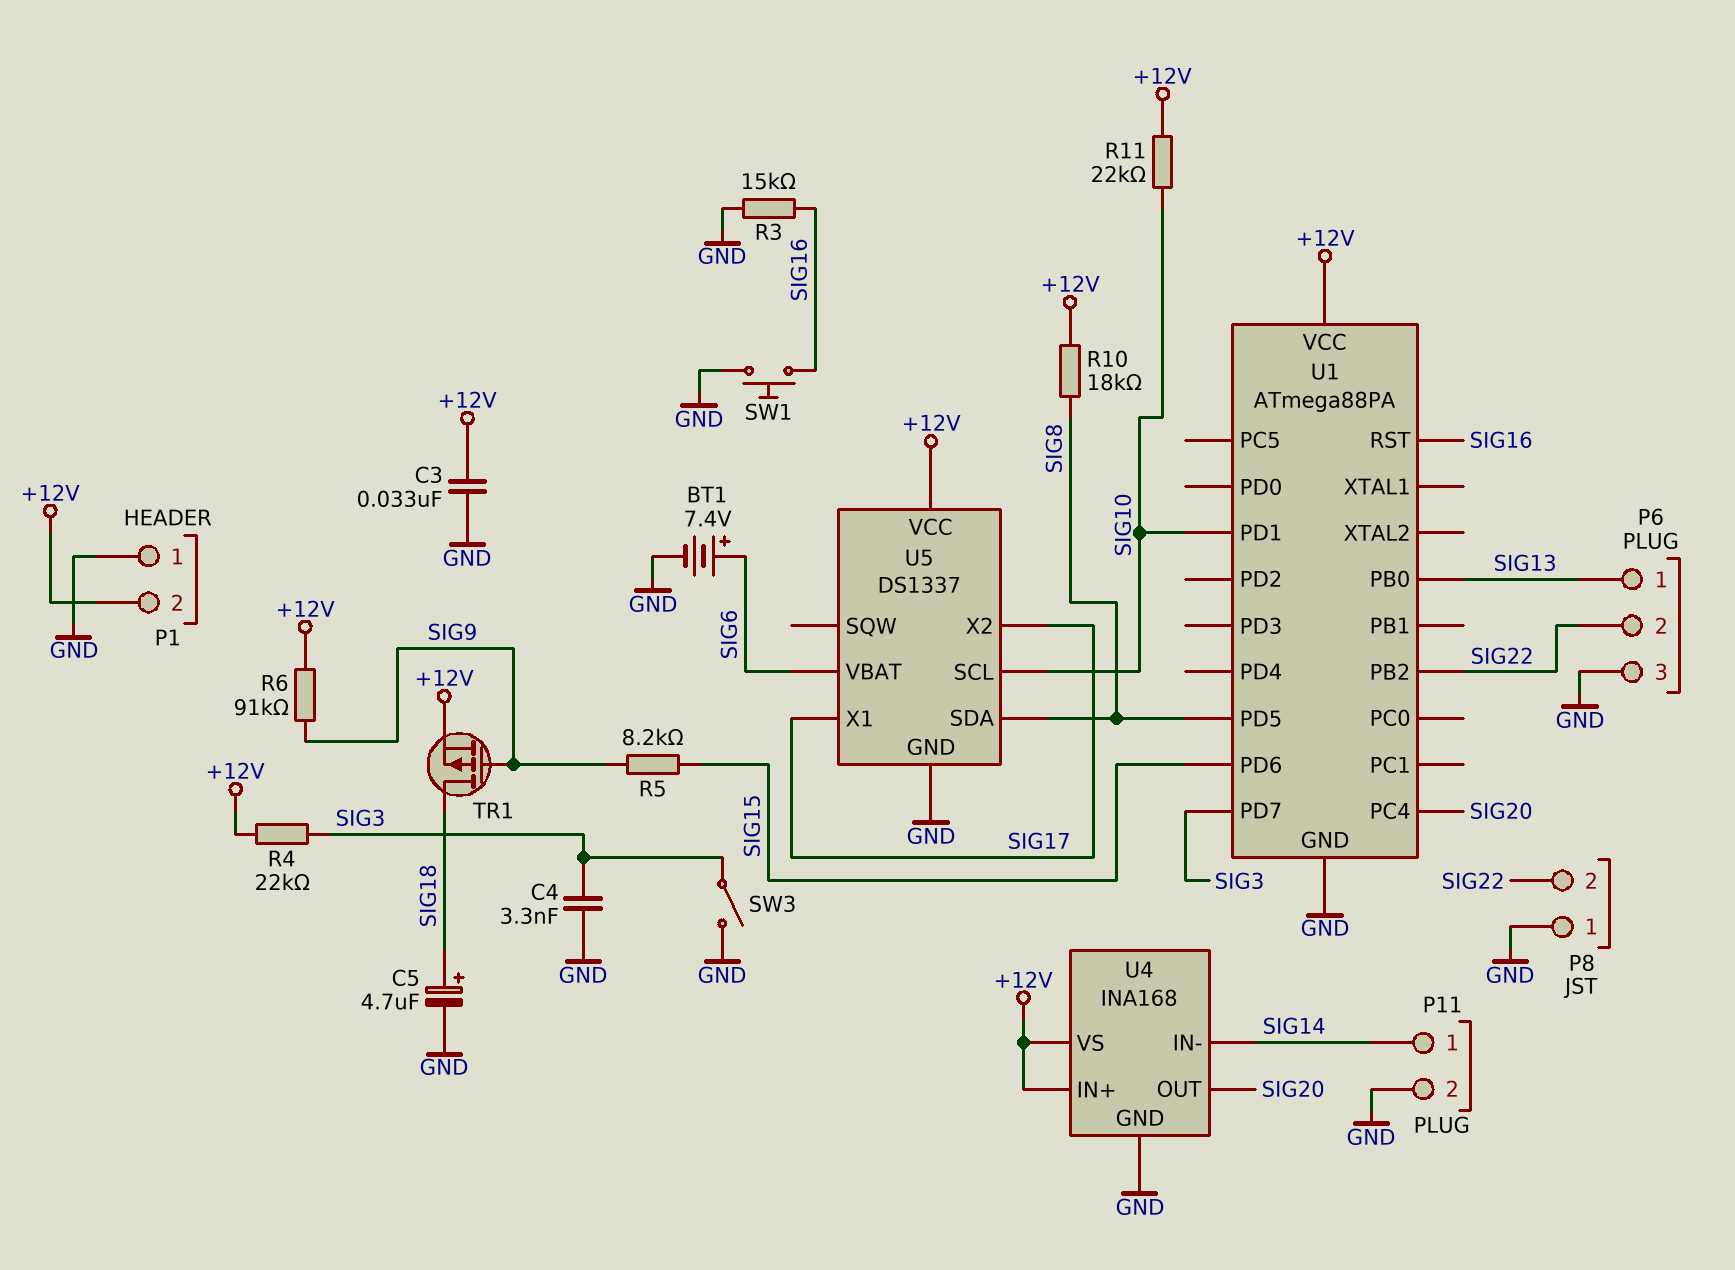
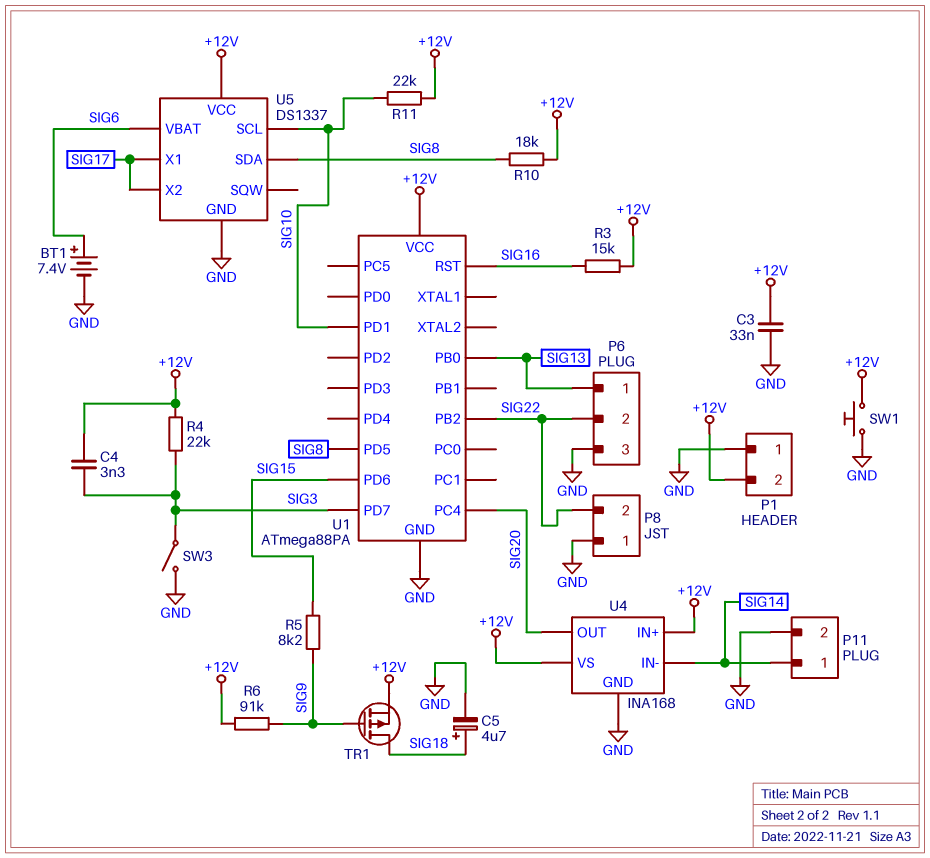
C4: 3.3nF (GND, SIG3) -> 3.3nF (+12V, SIG3)
R3: 15k (GND, SIG16) -> 15k (+12V, SIG16)
SW1: button (GND, SIG16) -> button (+12V, GND)

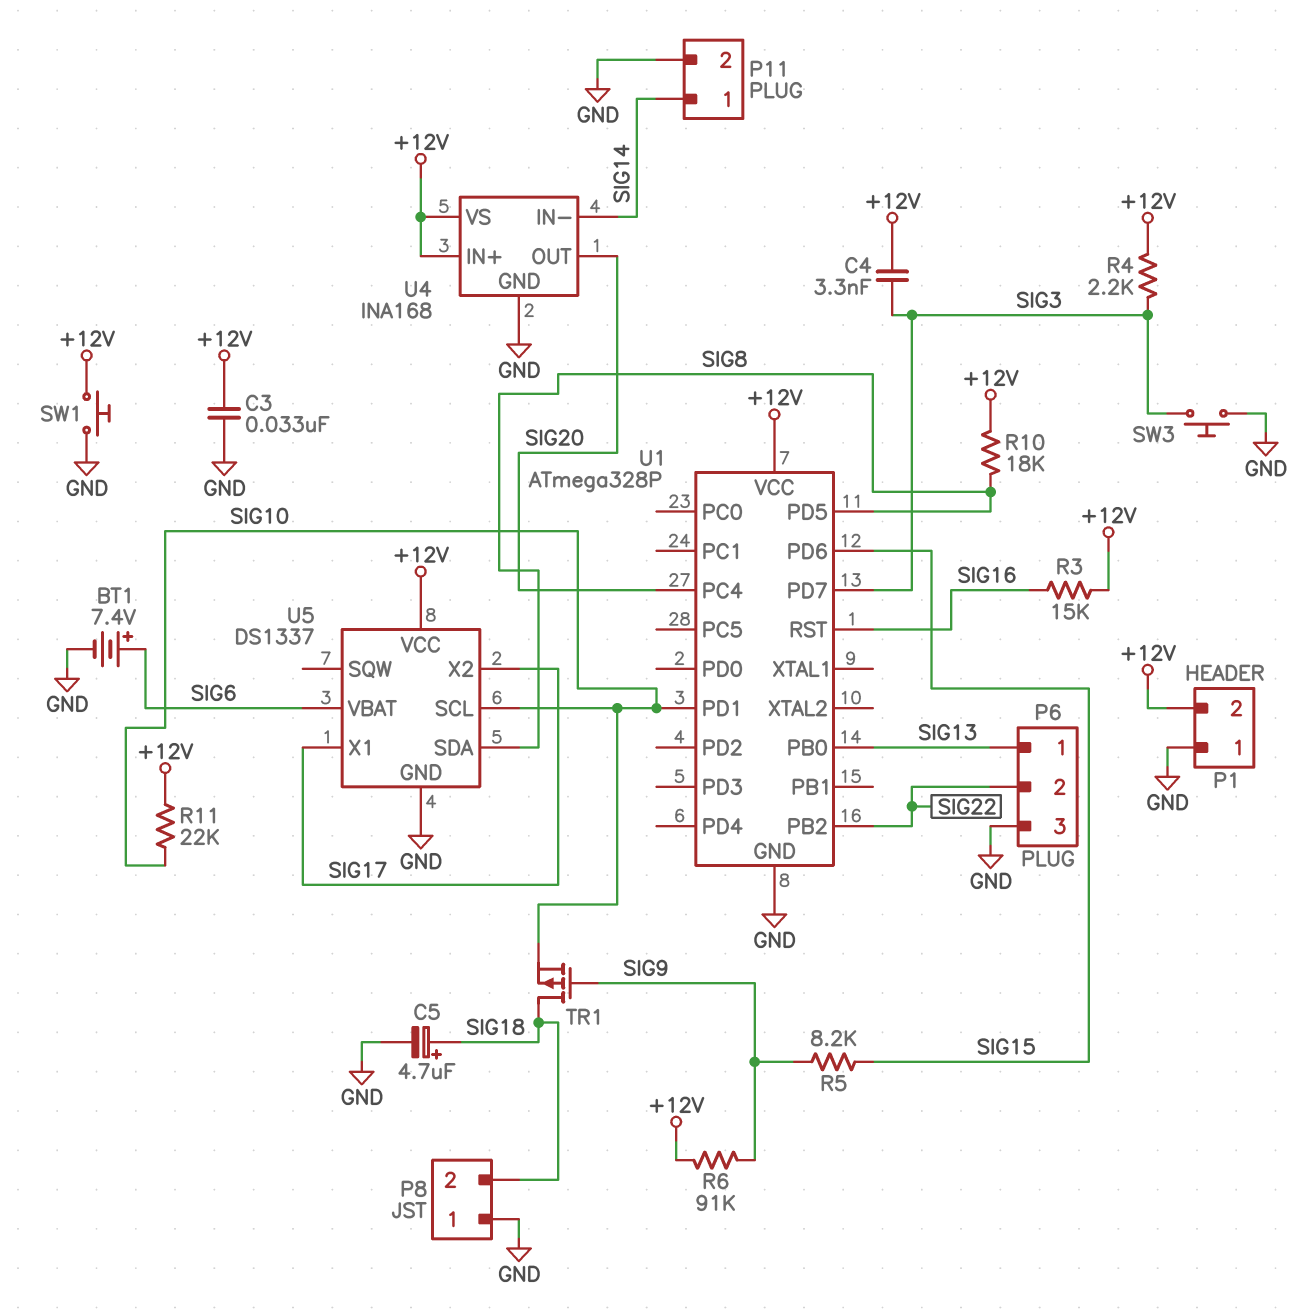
P8 pin 2: SIG22 -> SIG18
R4: 22k (+12V, SIG3) -> 2.2k (+12V, SIG3)
SW3: switch (GND, SIG3) -> button (GND, SIG3)
TR1: PMOS (G SIG9, D SIG18, S +12V) -> PMOS (G SIG9, D SIG18, S SIG10)
U1: ATmega88PA -> ATmega328P

